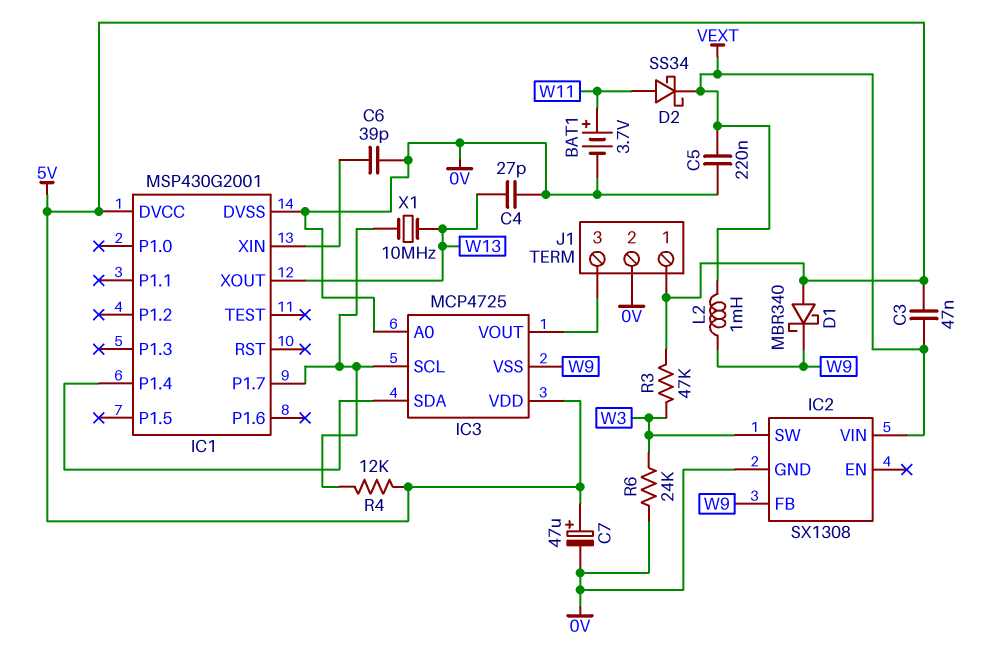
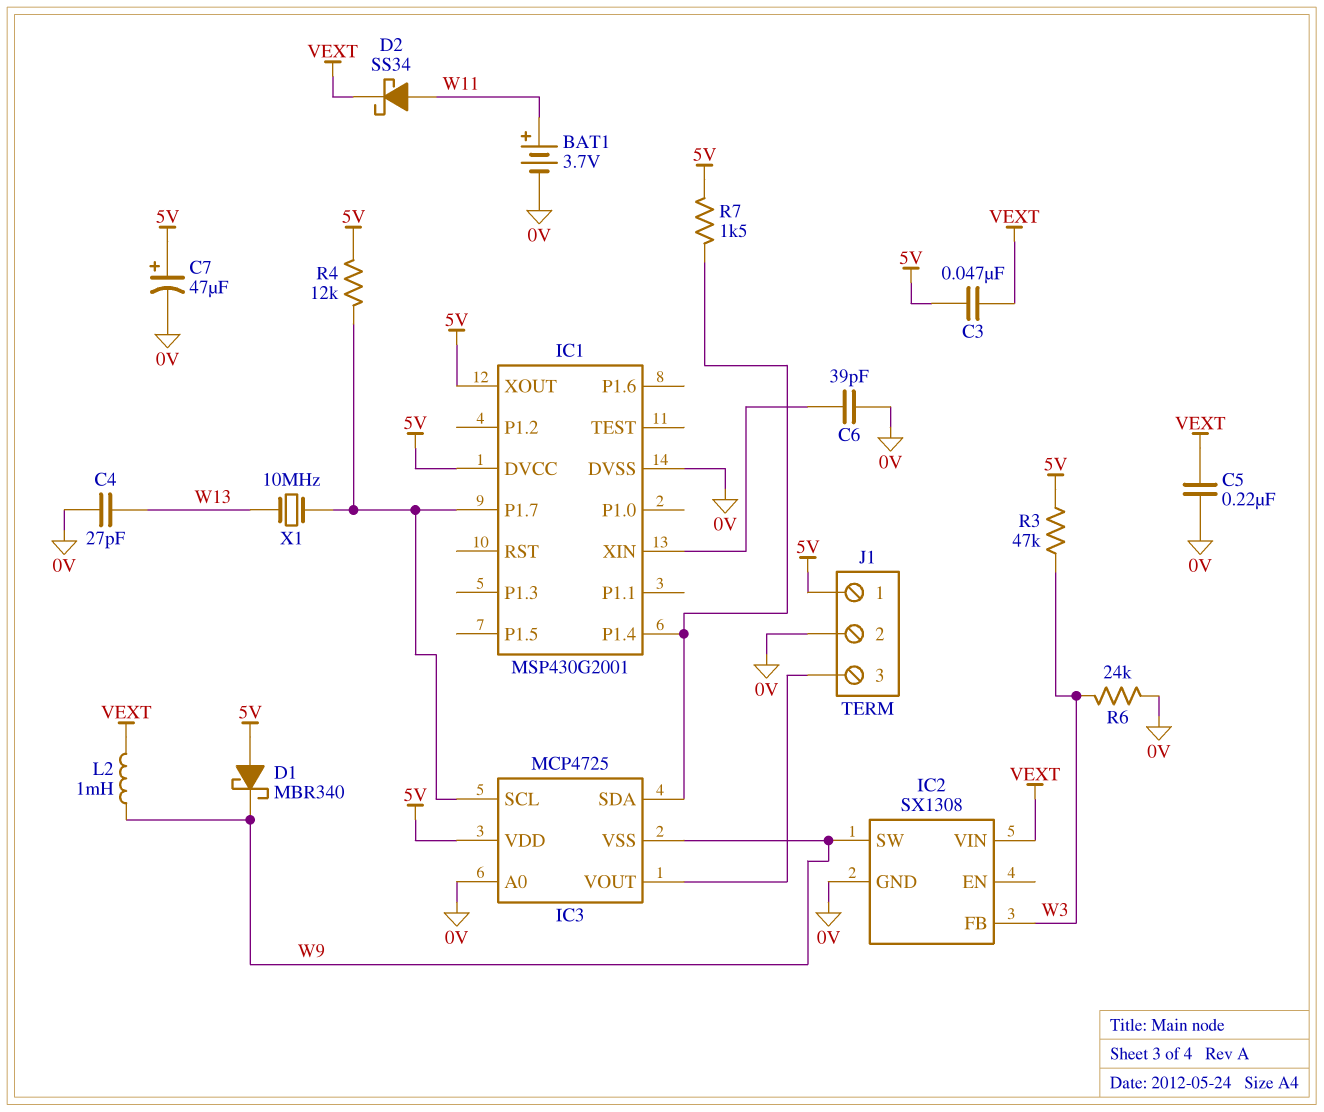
IC1 pin XOUT: W13 -> 5V
IC2 pin FB: W9 -> W3
IC2 pin SW: W3 -> W9
R7: none -> 1.5k (5V, IC1/P1.4)

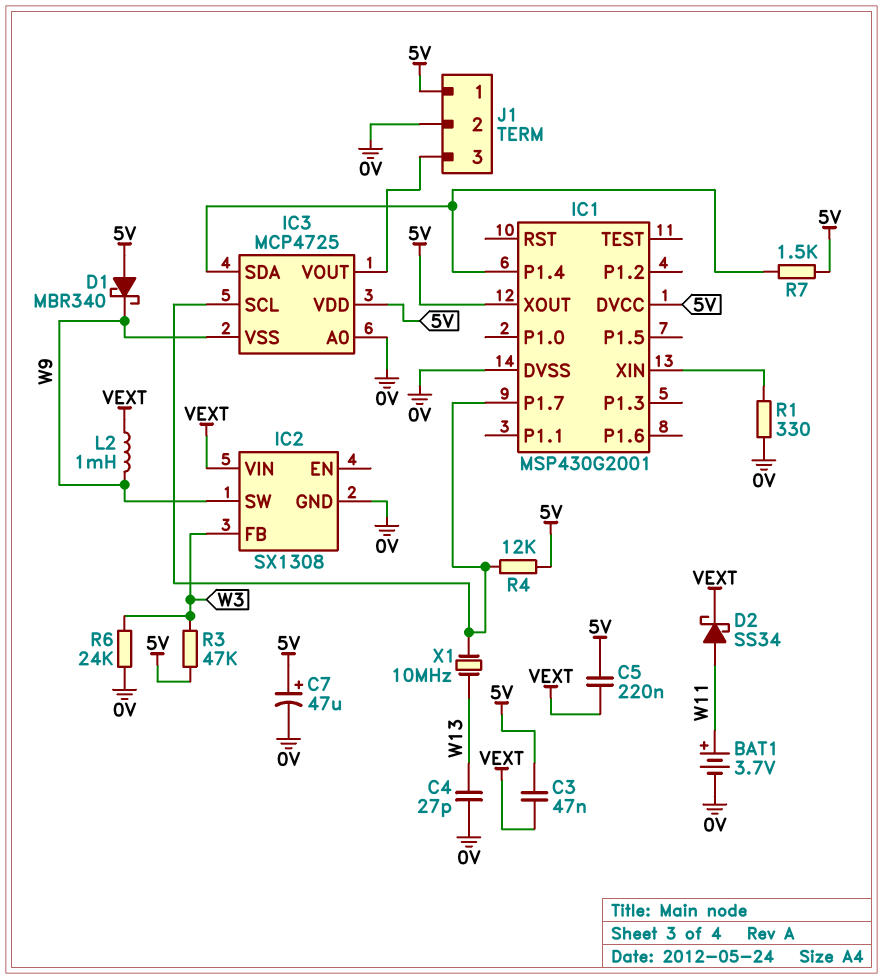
C5: 220nF (0V, VEXT) -> 220nF (5V, VEXT)
C6: 39pF (0V, IC1/XIN) -> none
R1: none -> 330 (0V, IC1/XIN)

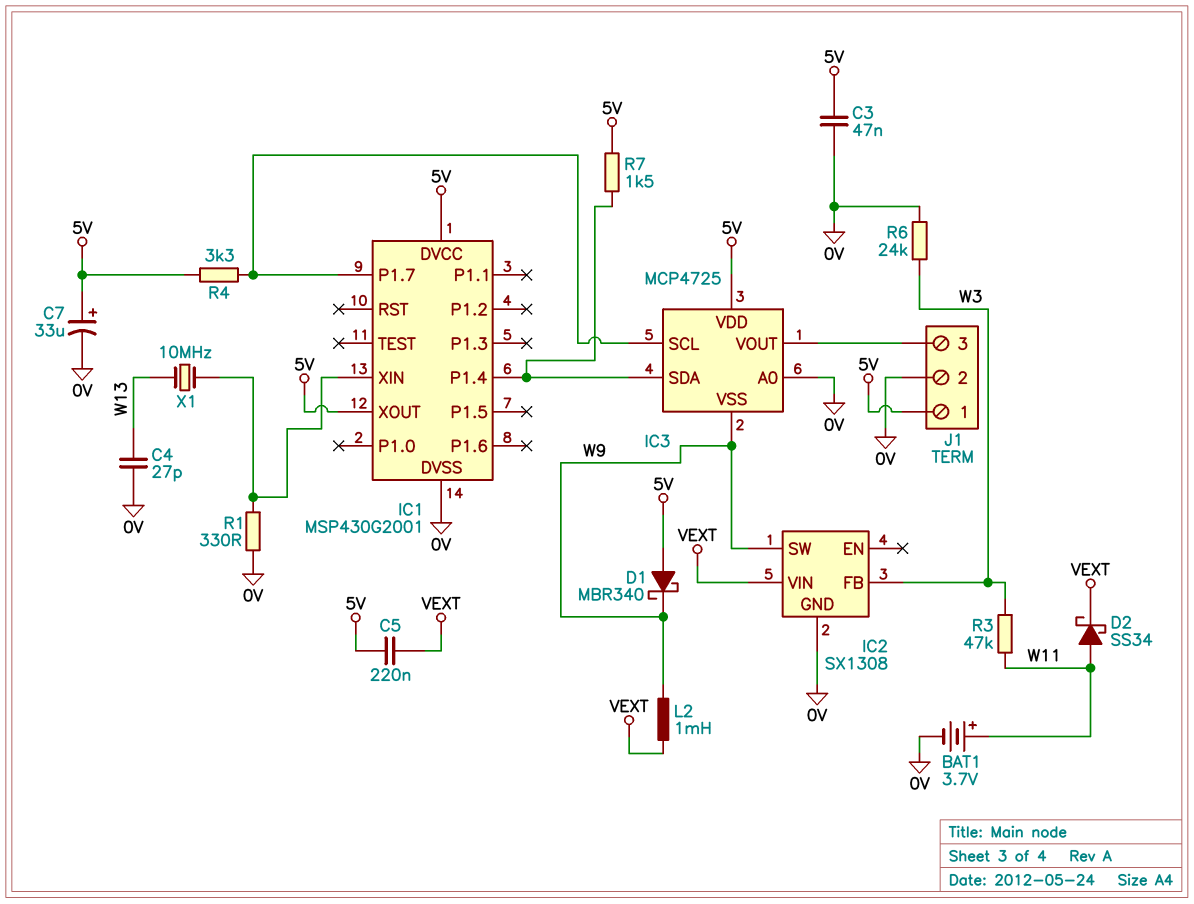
C3: 47nF (5V, VEXT) -> 47nF (0V, 5V)
C7: 47uF (plus 5V, minus 0V) -> 33uF (plus 5V, minus 0V)
R3: 47k (5V, W3) -> 47k (W3, W11)
R4: 12k (5V, IC1/P1.7) -> 3.3k (5V, IC1/P1.7)
X1: 10MHz (IC1/P1.7, W13) -> 10MHz (IC1/XIN, W13)

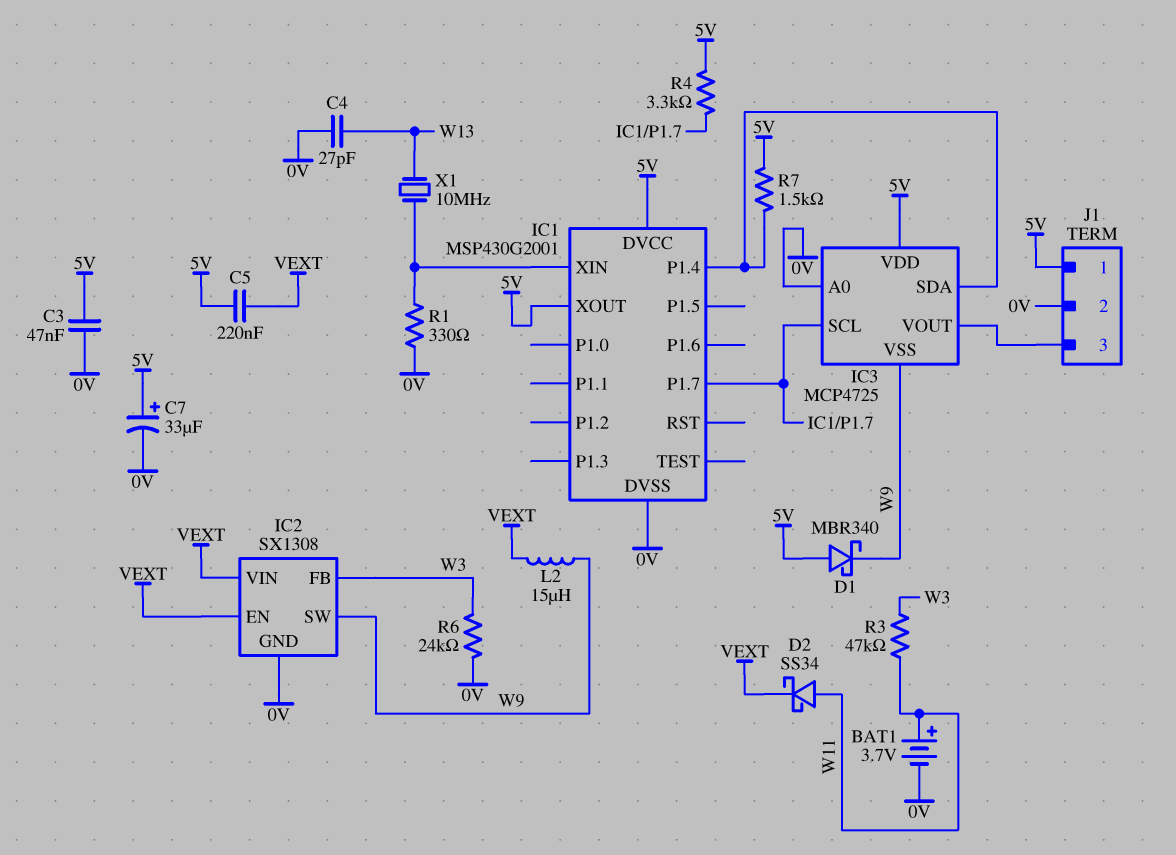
IC2 pin EN: none -> VEXT
L2: 1mH (VEXT, W9) -> 15uH (VEXT, W9)

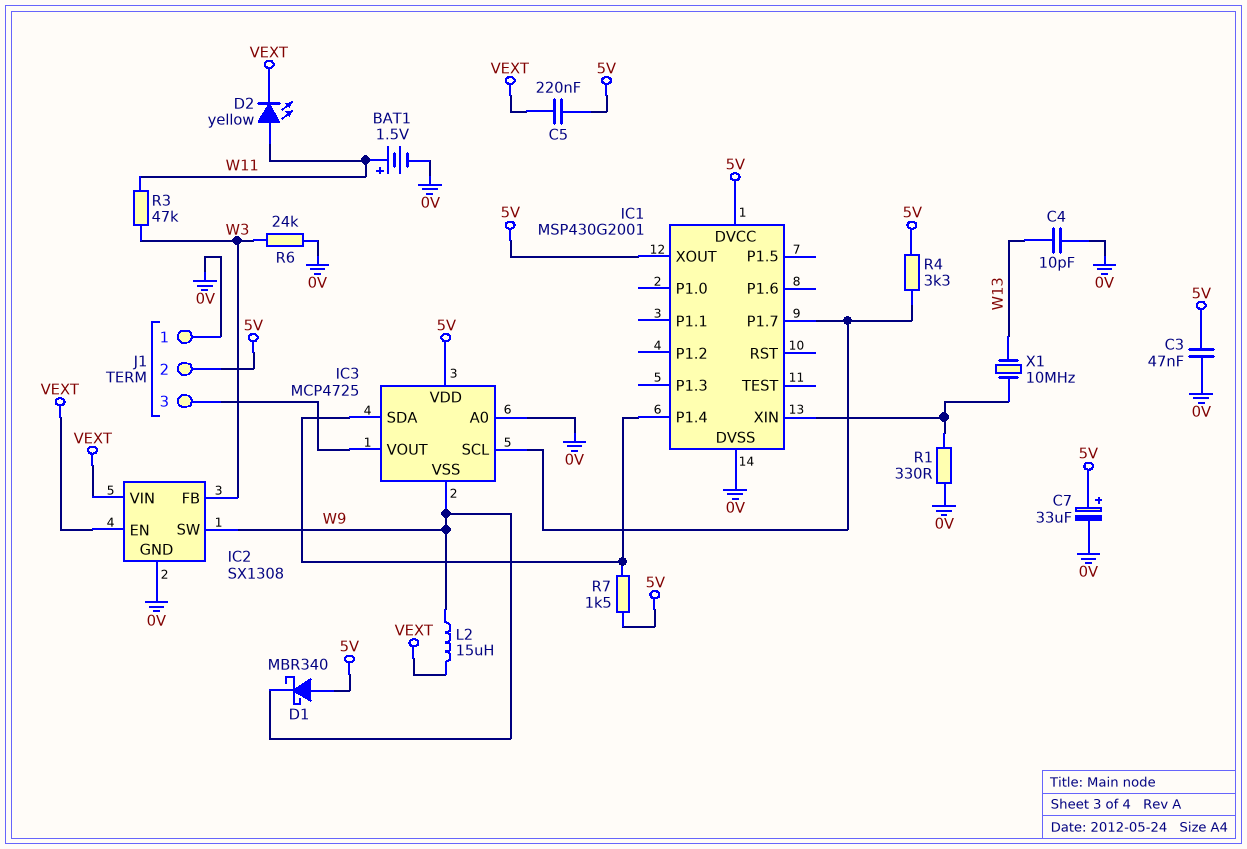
BAT1: 3.7V (plus W11, minus 0V) -> 1.5V (plus W11, minus 0V)
C4: 27pF (0V, W13) -> 10pF (0V, W13)
D2: schottky SS34 (A W11, K VEXT) -> LED yellow (A W11, K VEXT)
J1 pin 1: 5V -> 0V
J1 pin 2: 0V -> 5V

